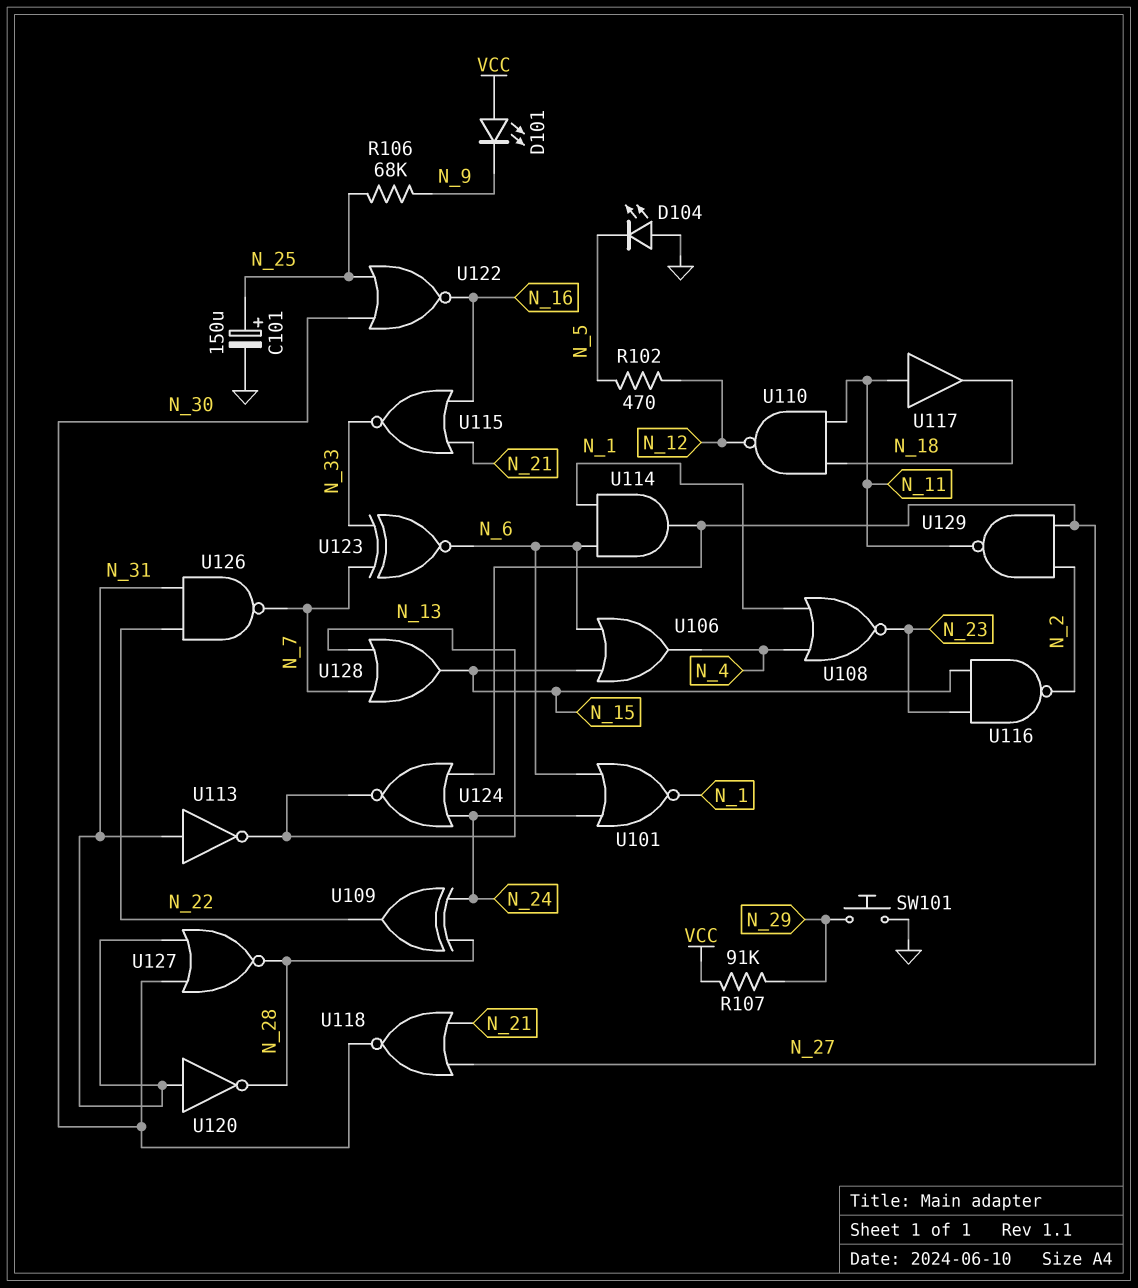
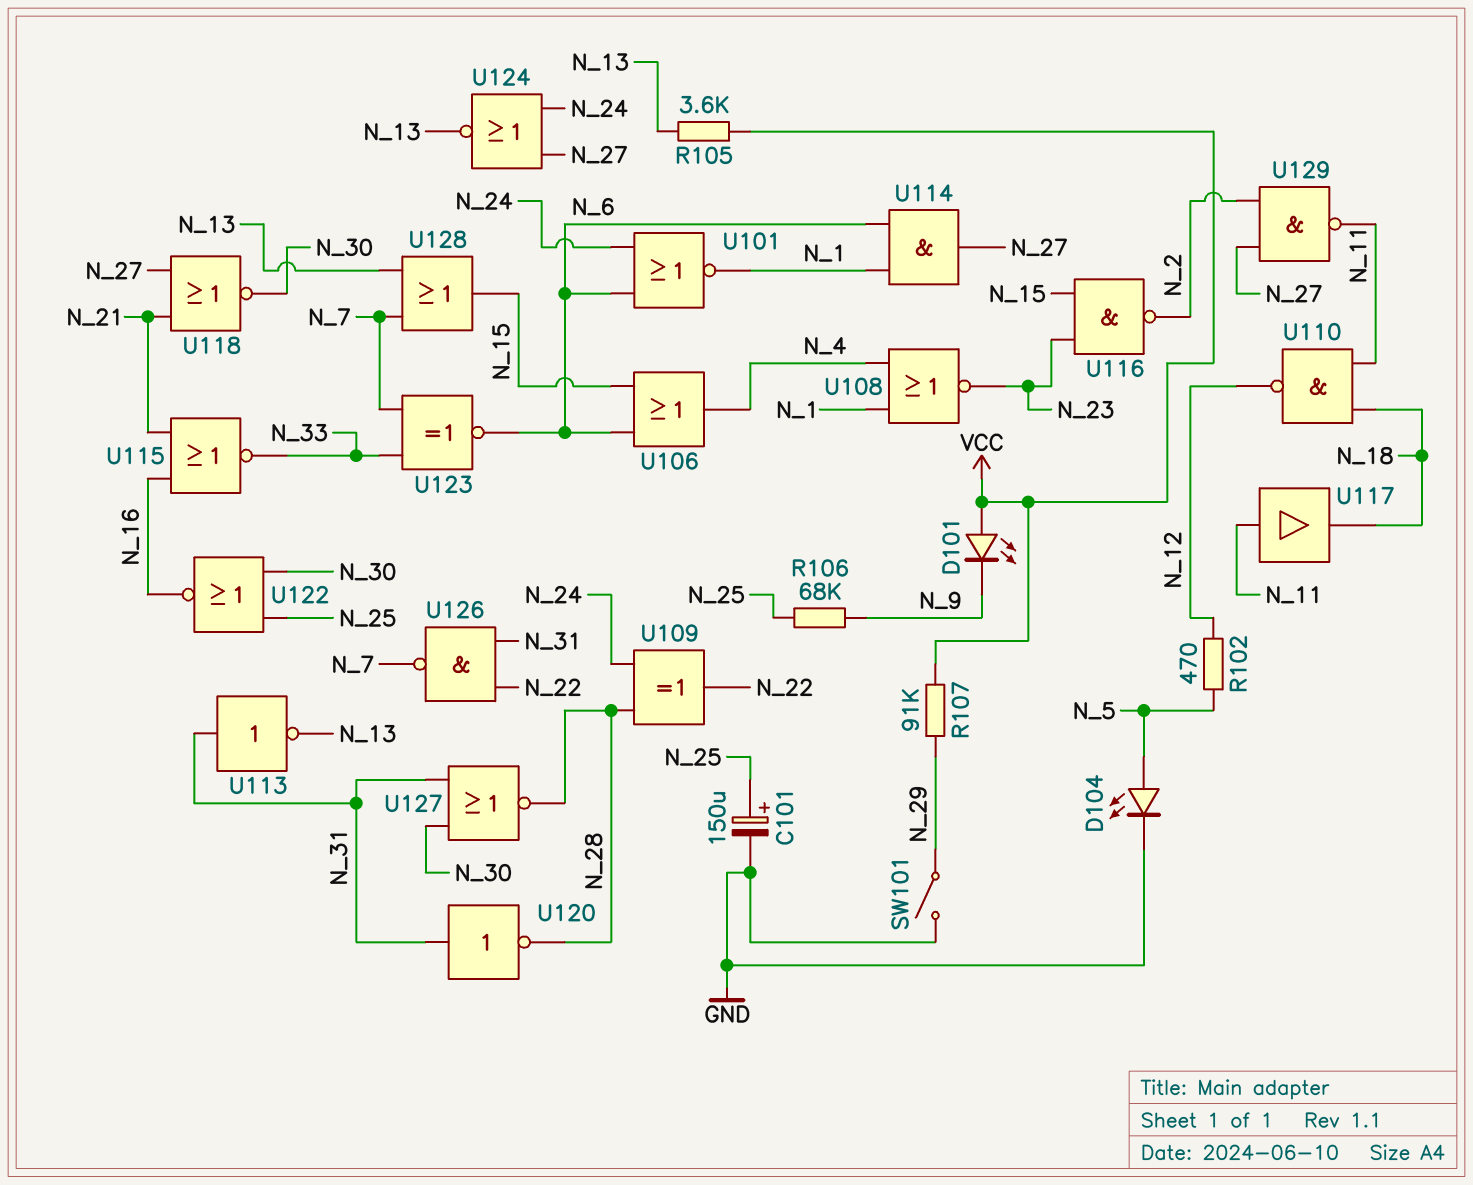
D104: LED (A GND, K N_5) -> LED (A N_5, K GND)
R105: none -> 3.6k (N_13, VCC)
SW101: button (GND, N_29) -> switch (GND, N_29)

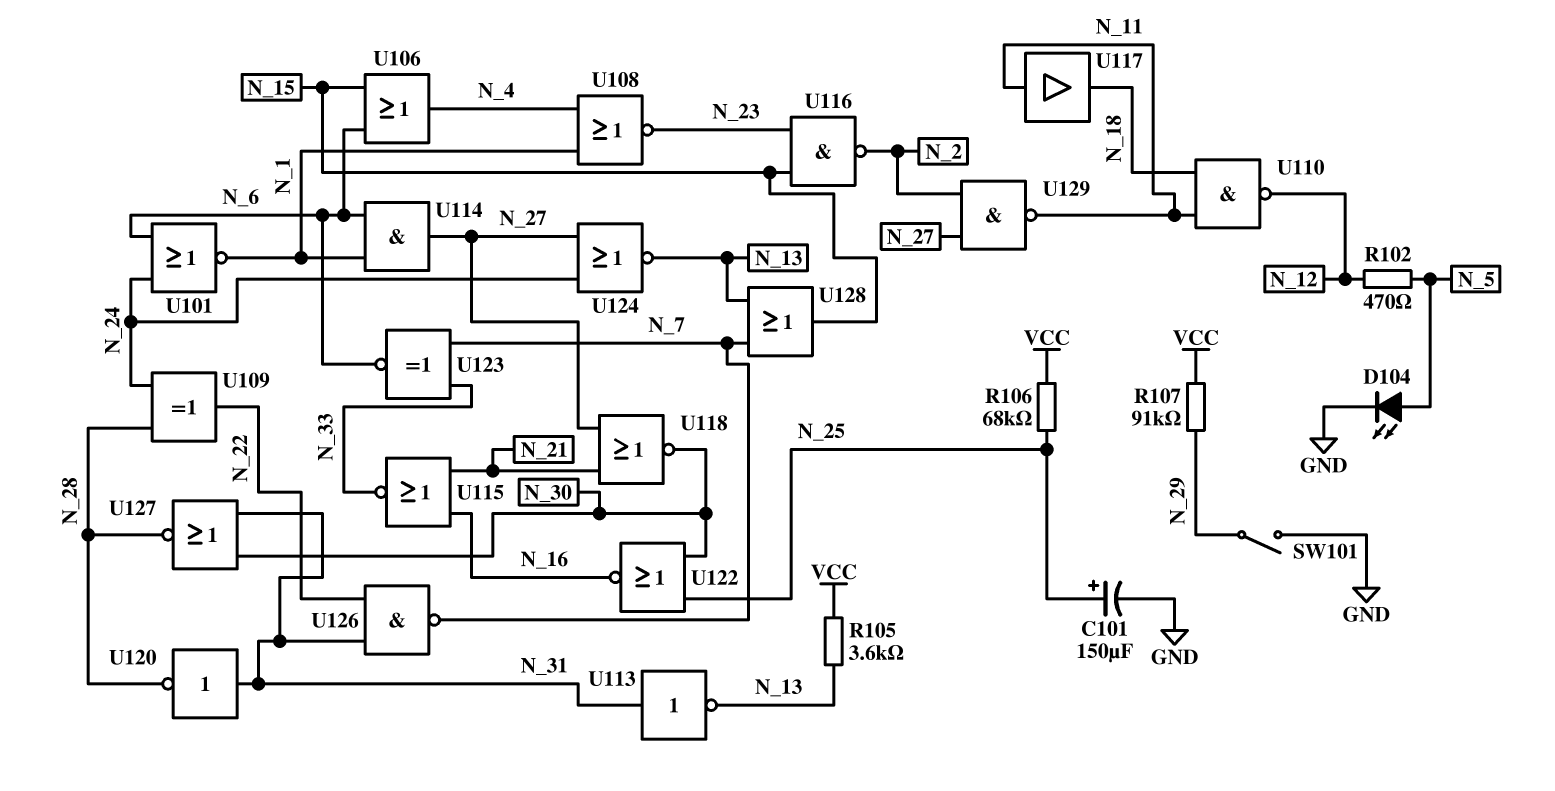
D101: LED (A VCC, K N_9) -> none
R106: 68k (N_9, N_25) -> 68k (N_25, VCC)

